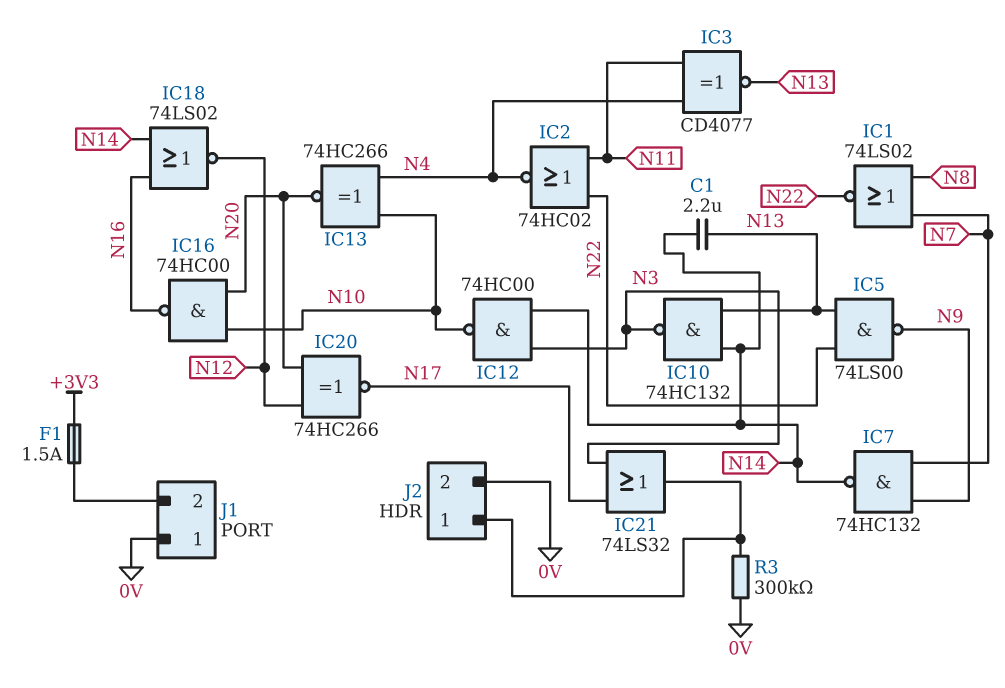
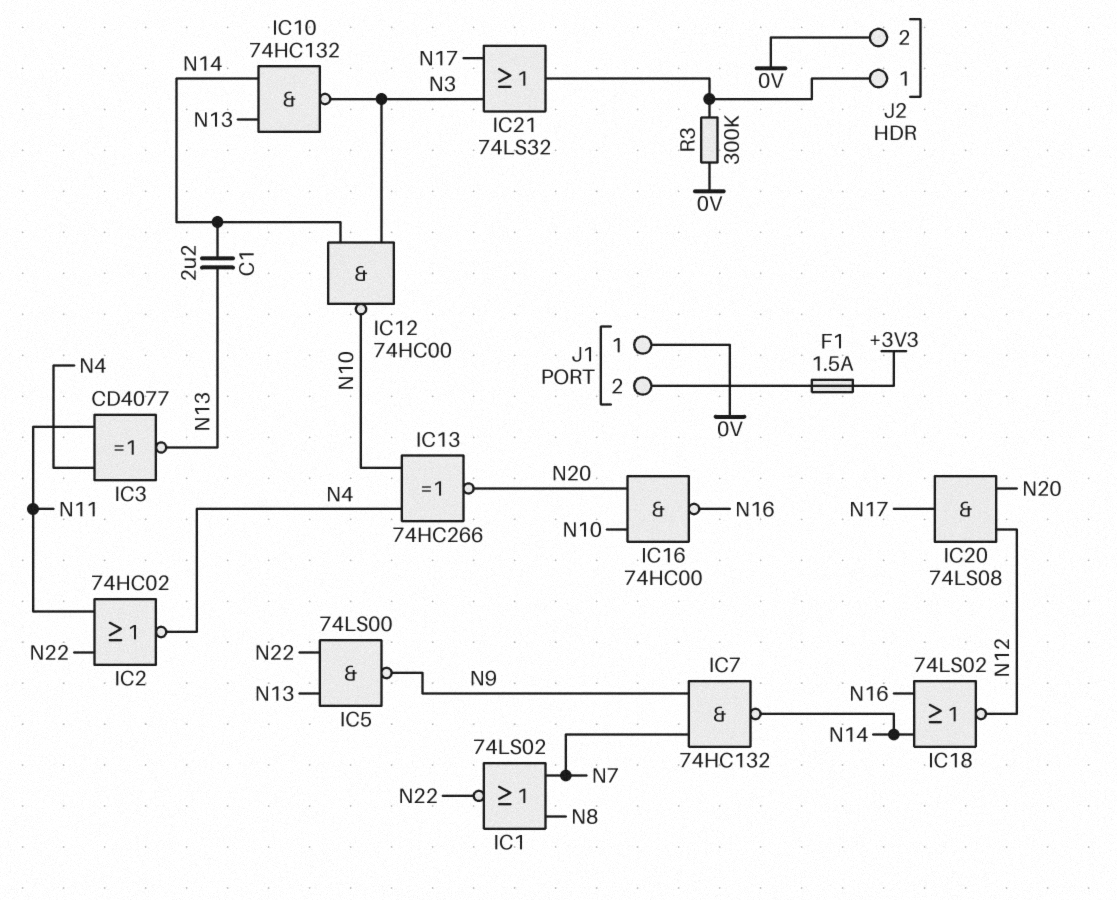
IC20: XNOR 74HC266 (in N12, in N20, out N17) -> AND 74LS08 (in N12, in N20, out N17)

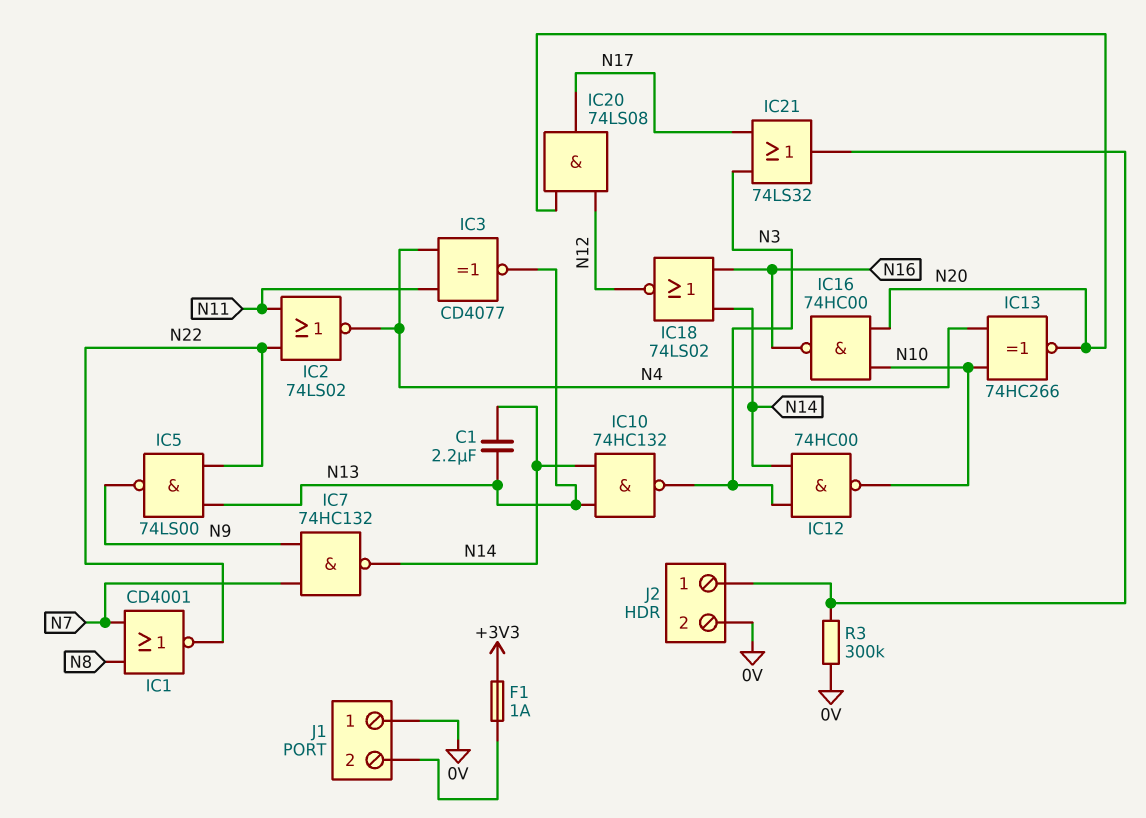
F1: 1.5A (+3V3, J1/2) -> 1A (+3V3, J1/2)
IC1: NOR 74LS02 (in N7, in N8, out N22) -> NOR CD4001 (in N7, in N8, out N22)
IC2: NOR 74HC02 (in N11, in N22, out N4) -> NOR 74LS02 (in N11, in N22, out N4)

